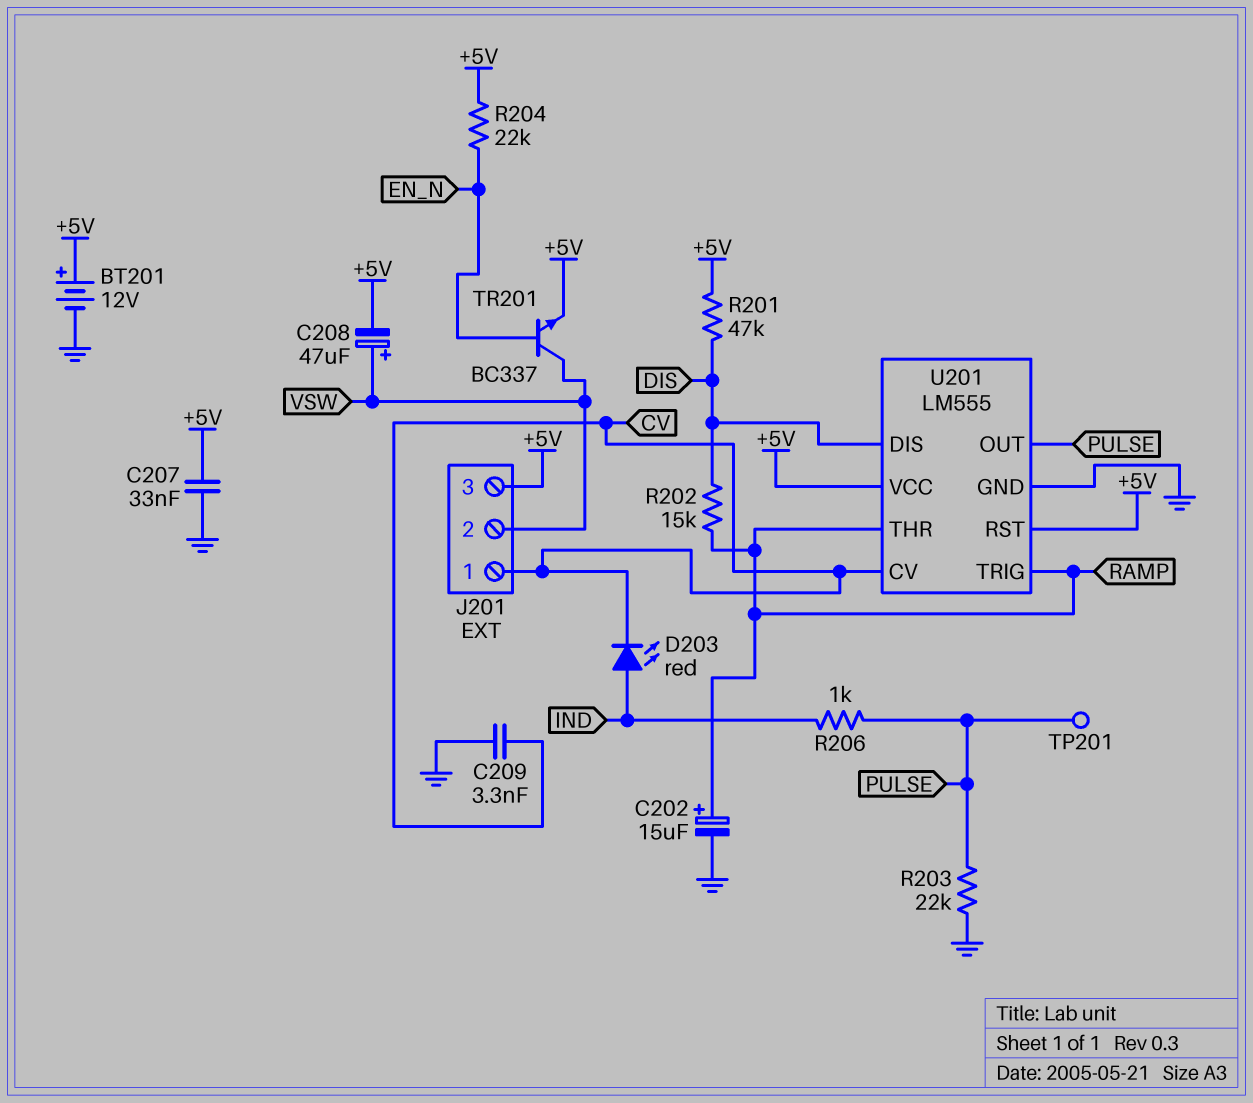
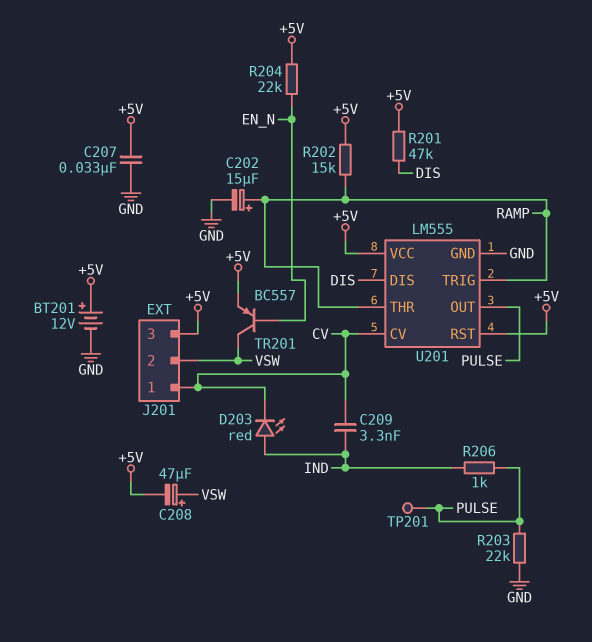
C209: 3.3nF (CV, GND) -> 3.3nF (CV, IND)
R202: 15k (DIS, RAMP) -> 15k (+5V, RAMP)
TR201: NPN BC337 (B EN_N, C VSW, E +5V) -> PNP BC557 (B EN_N, C VSW, E +5V)

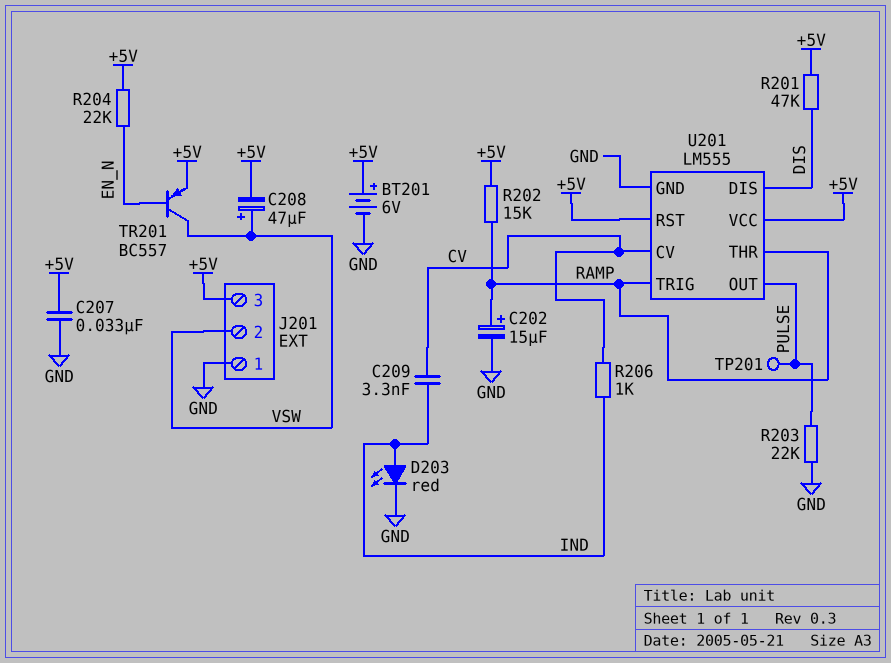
BT201: 12V (plus +5V, minus GND) -> 6V (plus +5V, minus GND)
D203: LED red (A IND, K CV) -> LED red (A IND, K GND)
J201 pin 1: CV -> GND
R206: 1k (IND, PULSE) -> 1k (CV, IND)

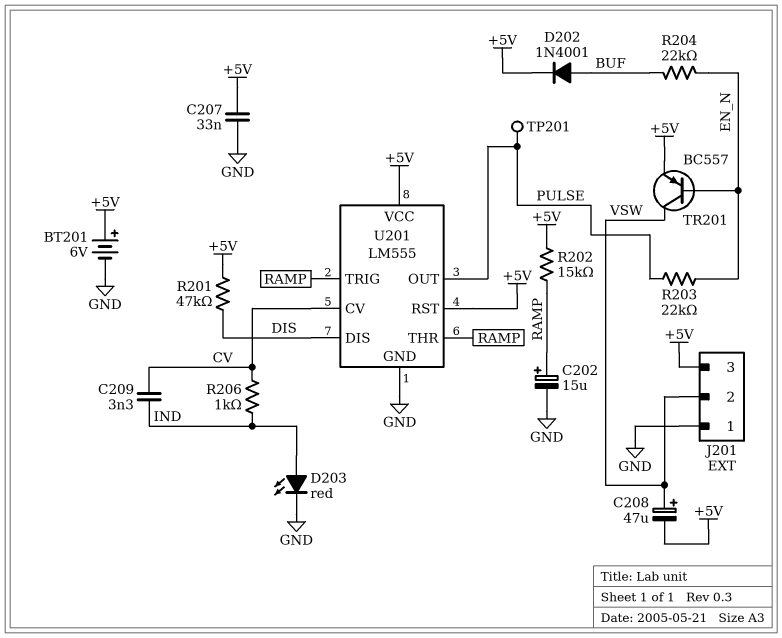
D202: none -> diode 1N4001 (A BUF, K +5V)
R203: 22k (GND, PULSE) -> 22k (EN_N, PULSE)
R204: 22k (+5V, EN_N) -> 22k (BUF, EN_N)

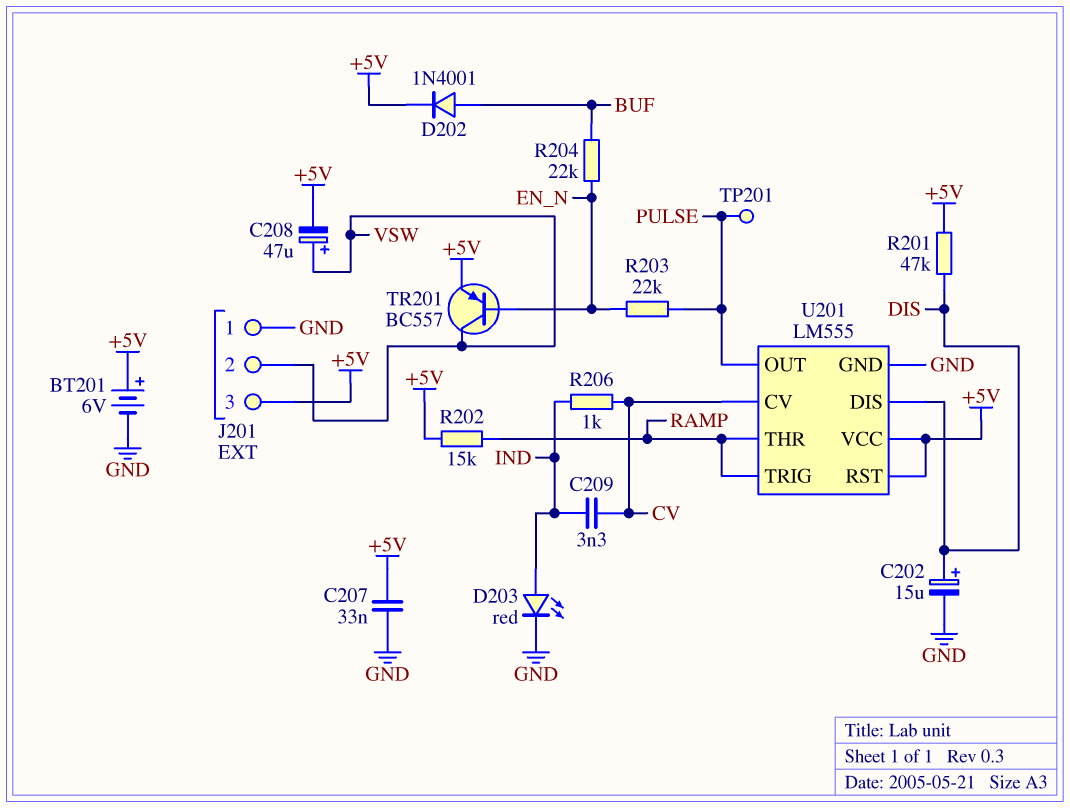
C202: 15uF (plus RAMP, minus GND) -> 15uF (plus DIS, minus GND)

